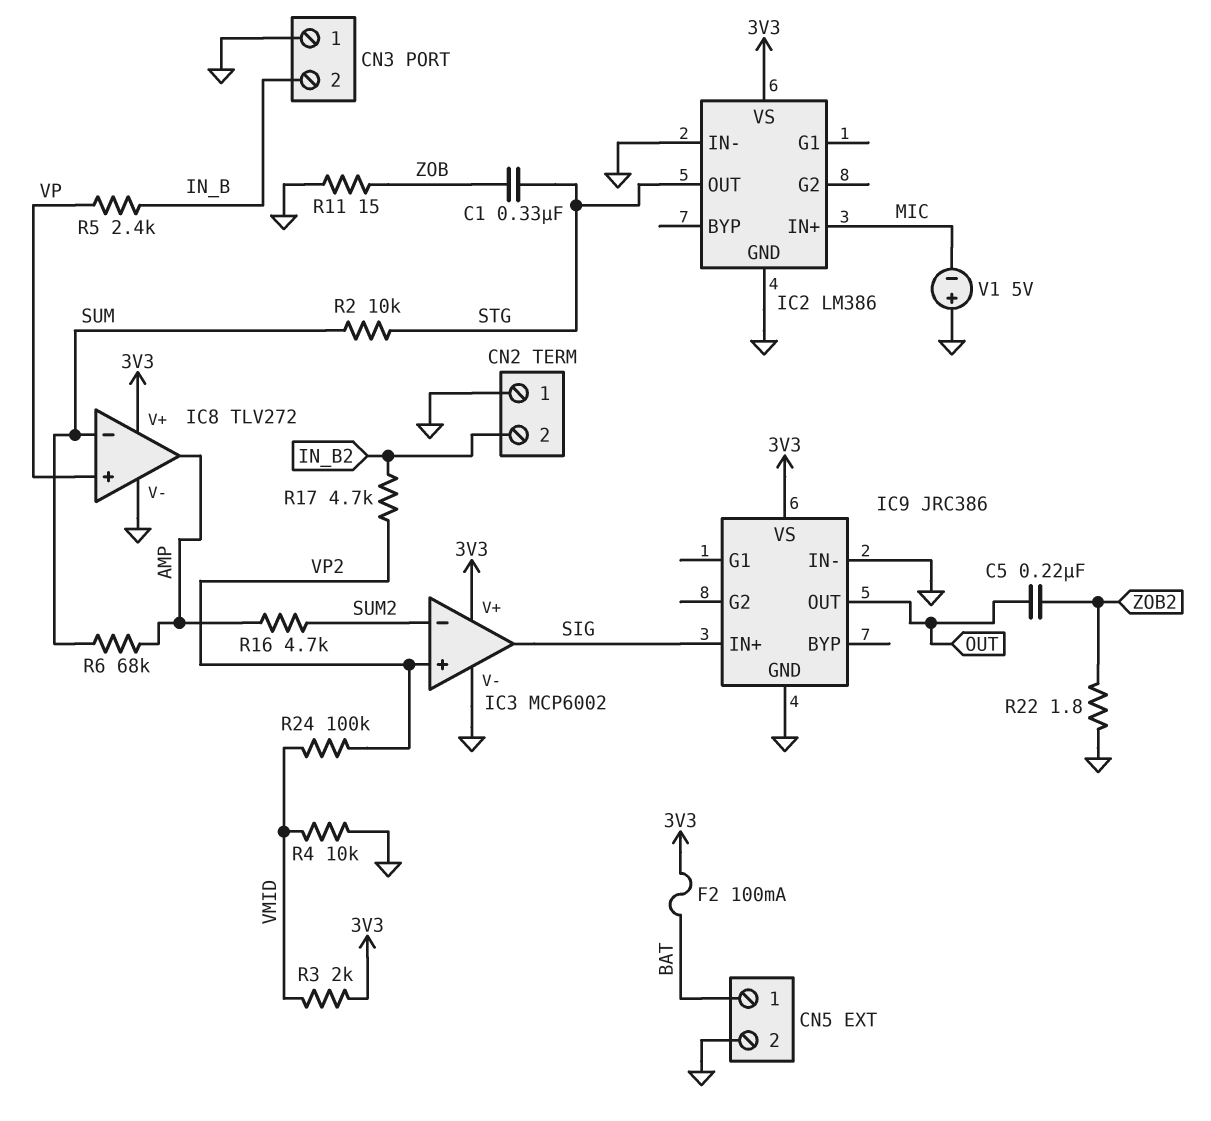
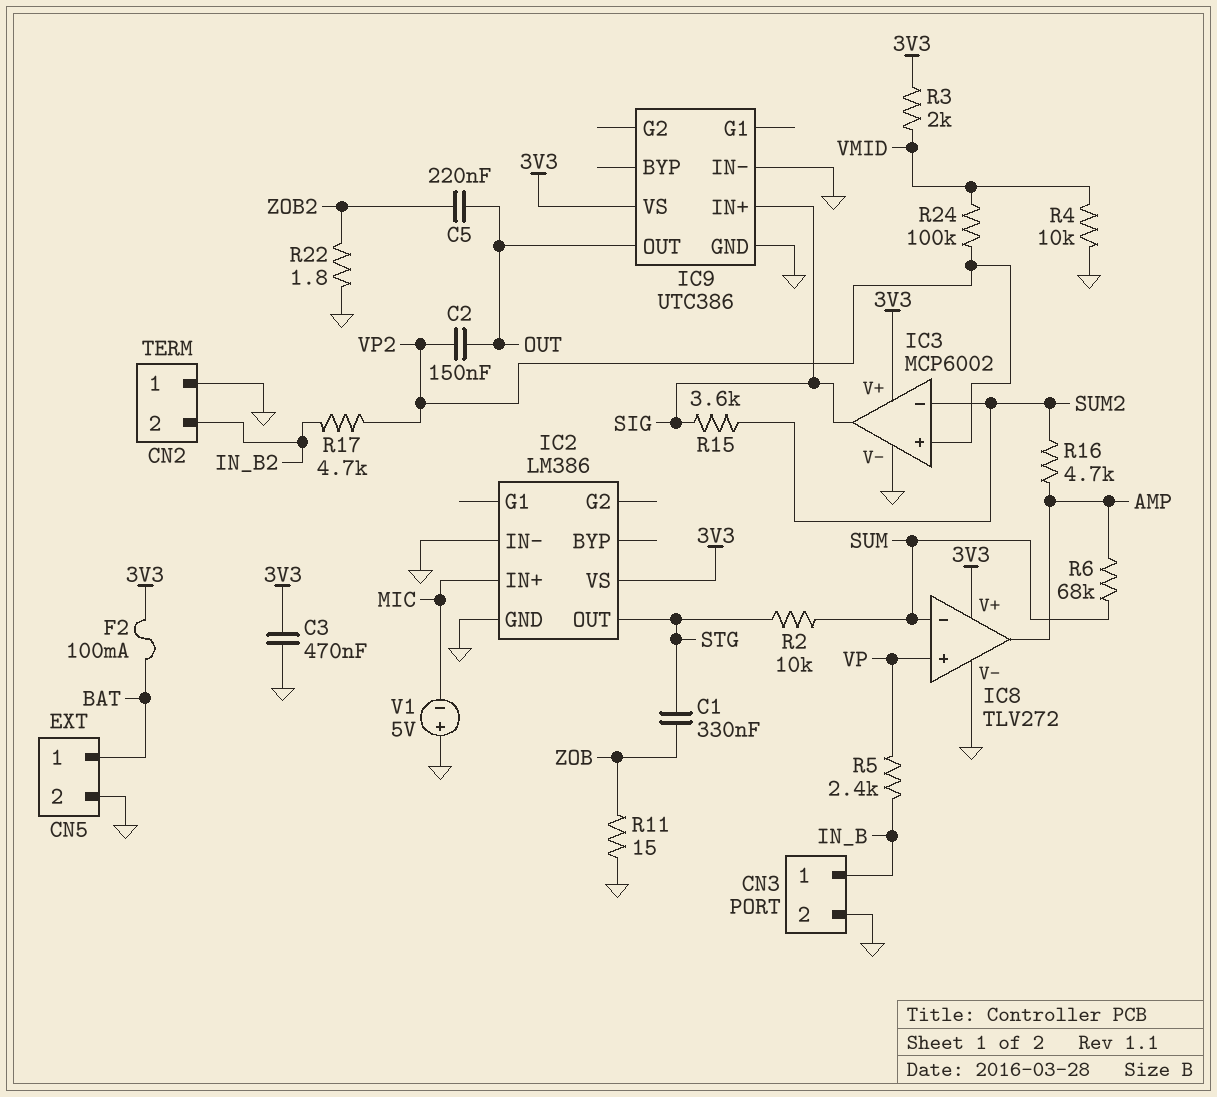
C2: none -> 150nF (OUT, VP2)
C3: none -> 470nF (3V3, GND)
CN3 pin 1: GND -> IN_B
CN3 pin 2: IN_B -> GND
IC9: JRC386 -> UTC386
R15: none -> 3.6k (SIG, SUM2)

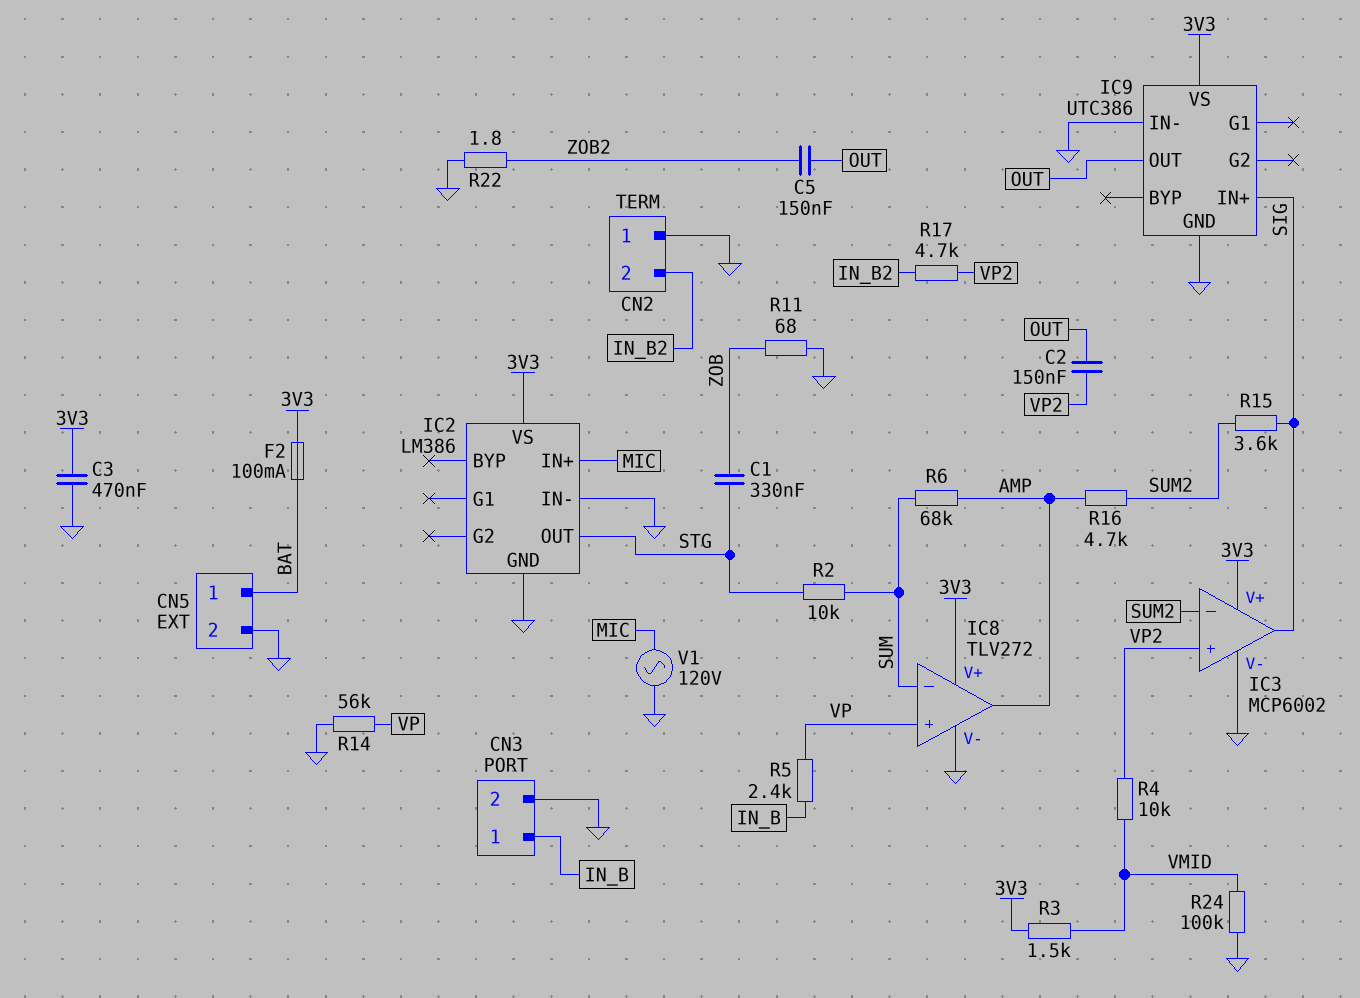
C5: 220nF (OUT, ZOB2) -> 150nF (OUT, ZOB2)
R3: 2k (3V3, VMID) -> 1.5k (3V3, VMID)
R4: 10k (GND, VMID) -> 10k (VMID, VP2)
R11: 15 (GND, ZOB) -> 68 (GND, ZOB)
R14: none -> 56k (GND, VP)
R24: 100k (VMID, VP2) -> 100k (GND, VMID)
V1: 5V (plus GND, minus MIC) -> AC 120V (GND, MIC)

